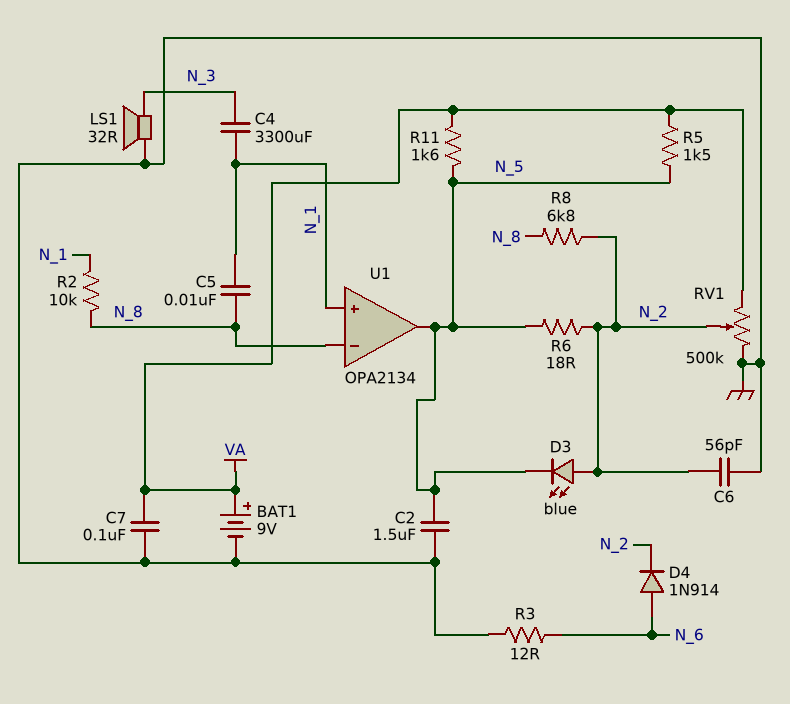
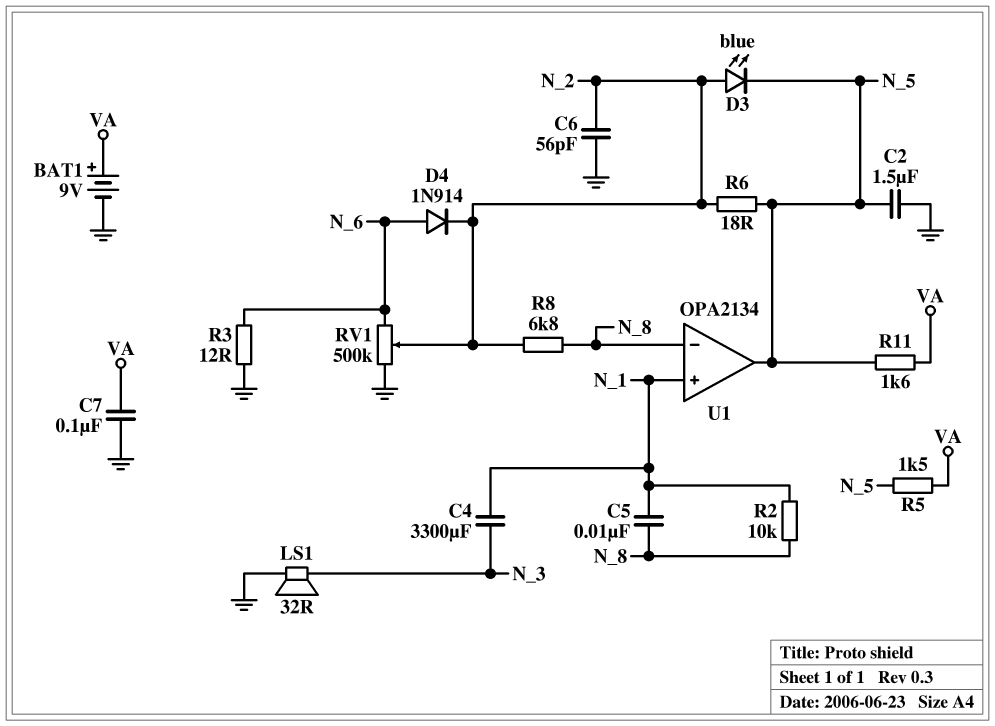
RV1: 500k (GND, VA, wiper N_2) -> 500k (GND, N_6, wiper N_2)

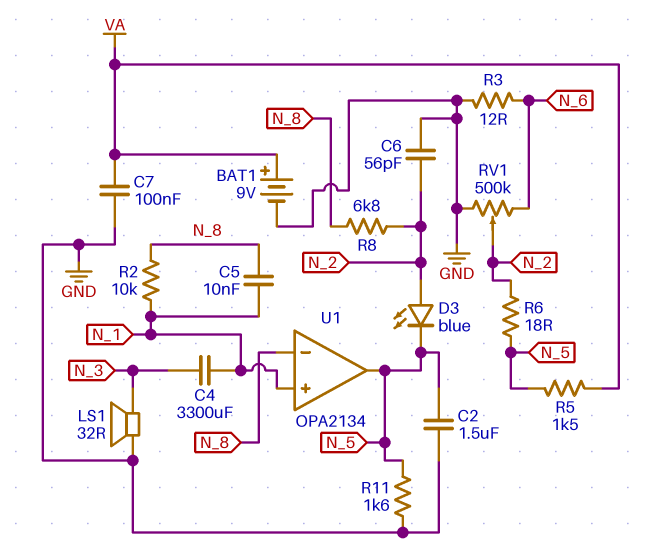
D4: diode 1N914 (A N_6, K N_2) -> none
R11: 1.6k (N_5, VA) -> 1.6k (GND, N_5)

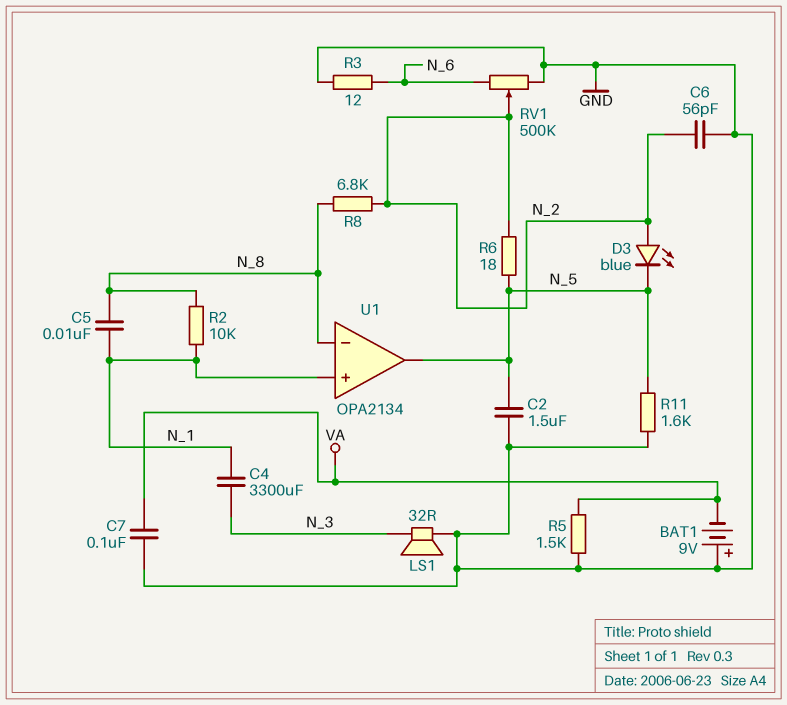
BAT1: 9V (plus VA, minus GND) -> 9V (plus GND, minus VA)
R5: 1.5k (N_5, VA) -> 1.5k (GND, VA)

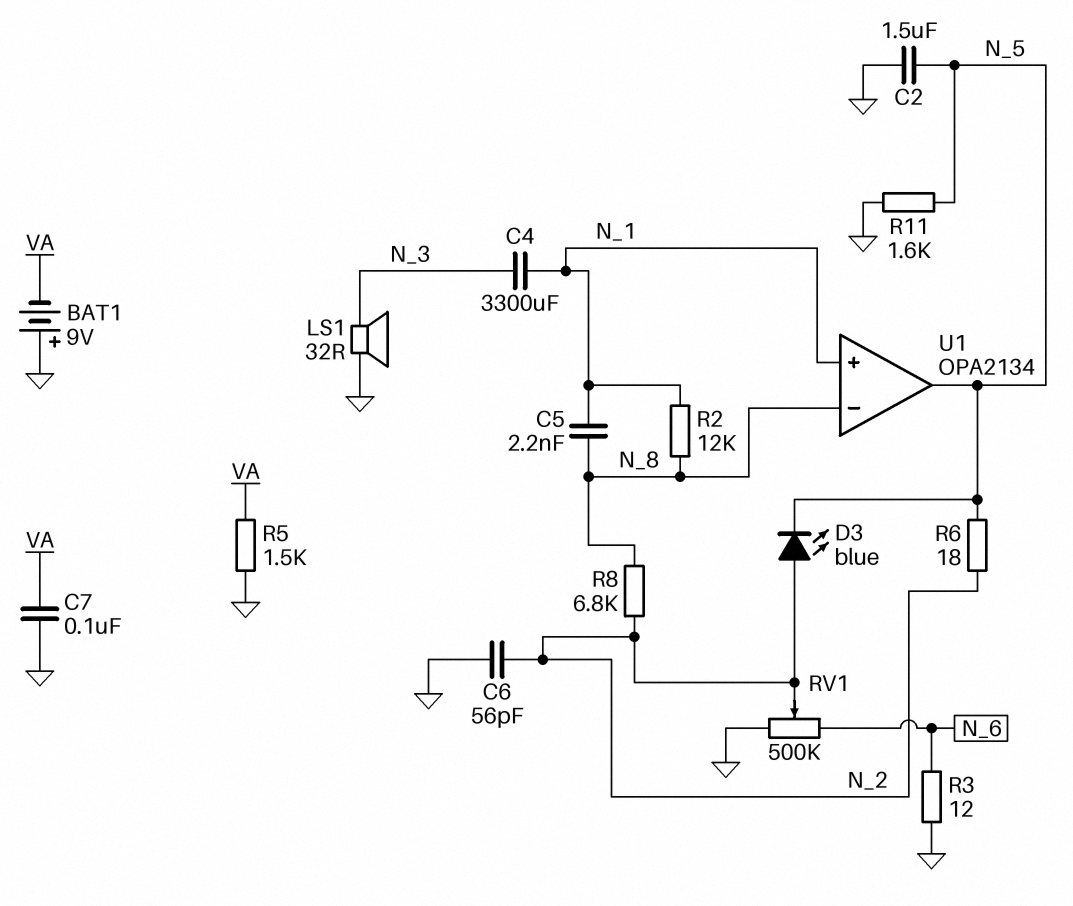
C5: 10nF (N_1, N_8) -> 2.2nF (N_1, N_8)
R2: 10k (N_1, N_8) -> 12k (N_1, N_8)

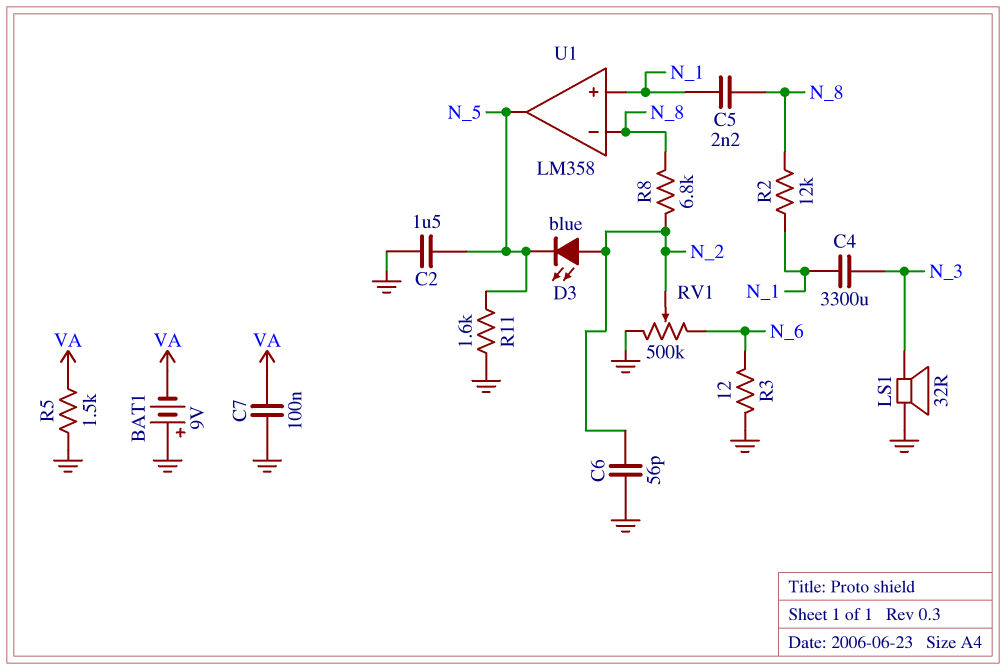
R6: 18 (N_2, N_5) -> none
U1: OPA2134 -> LM358

